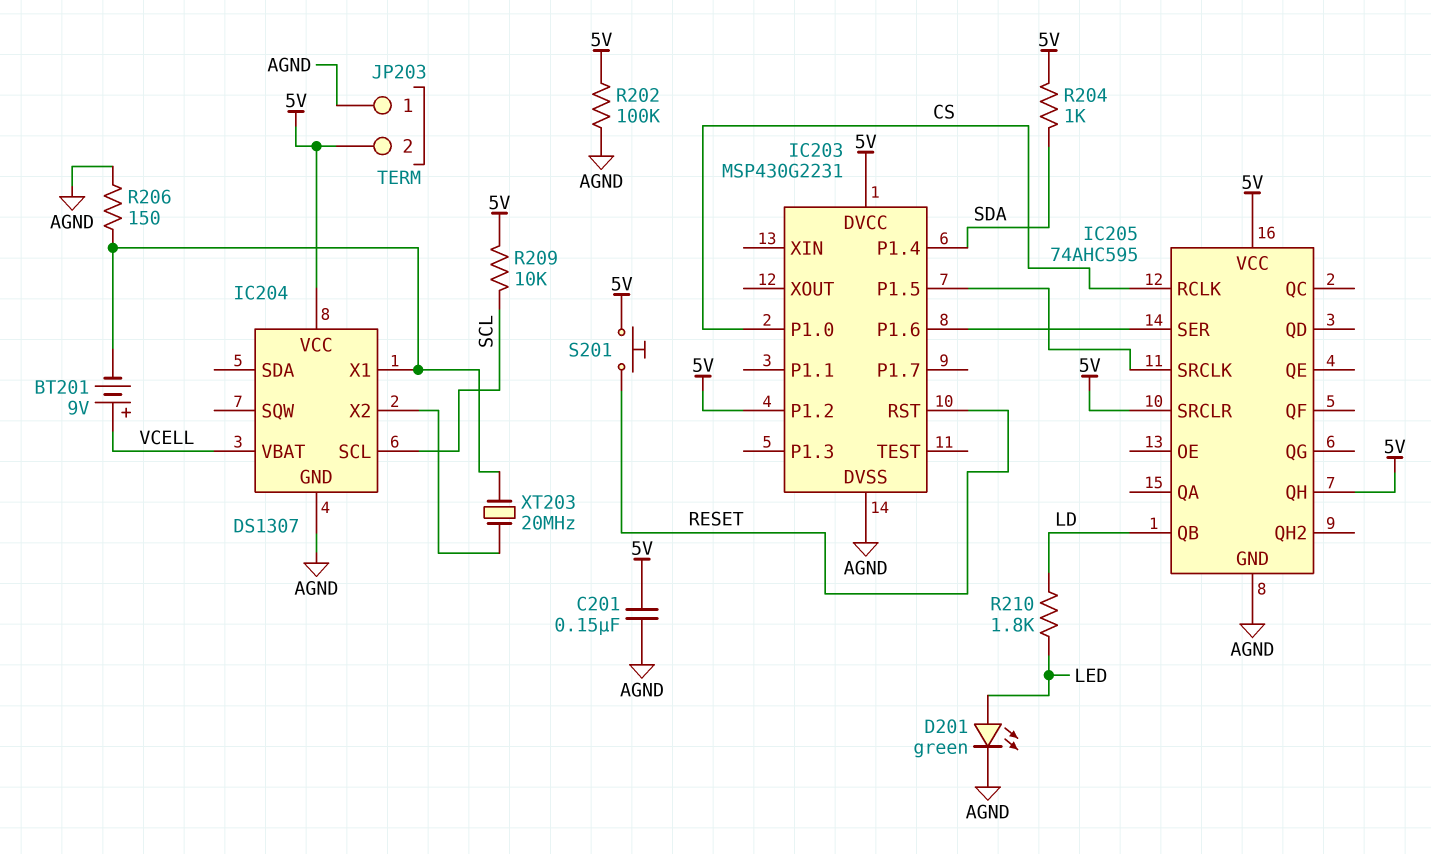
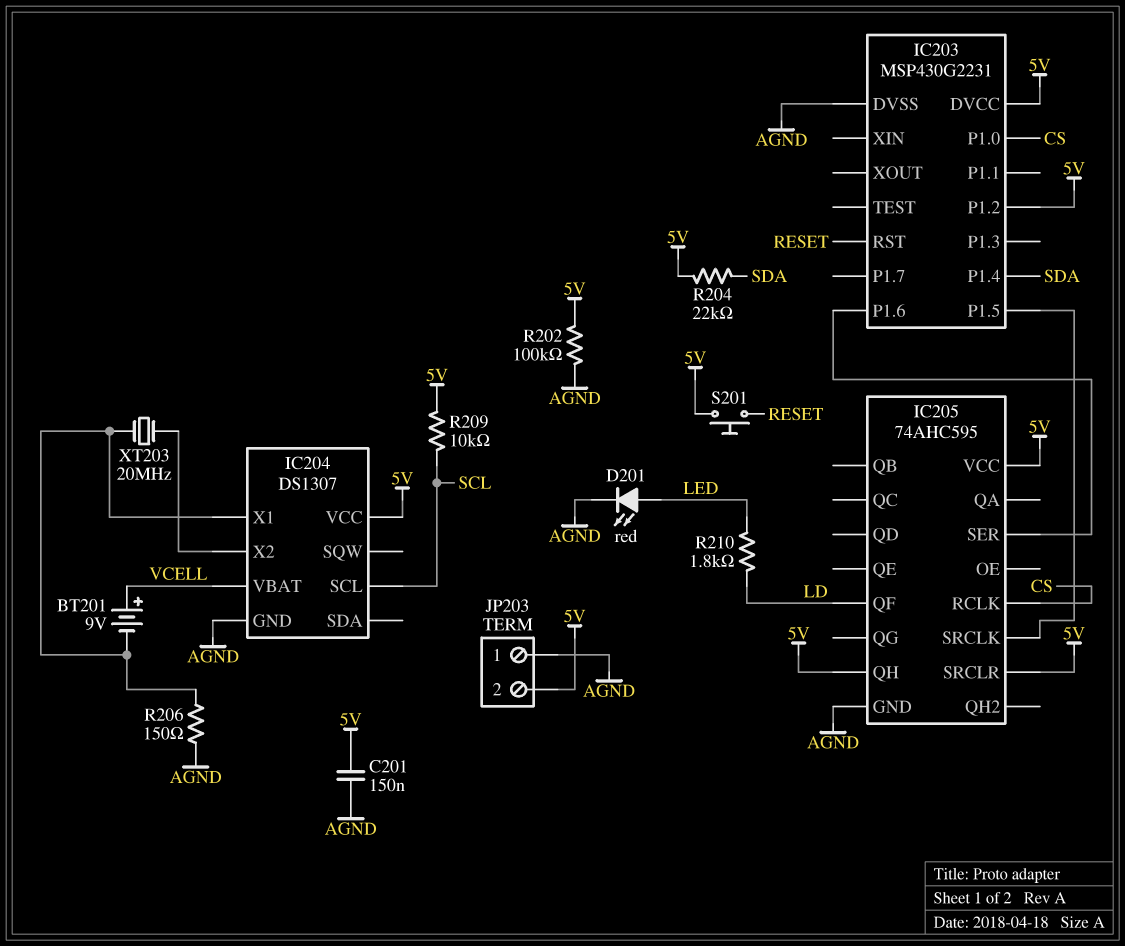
D201: LED green (A LED, K AGND) -> LED red (A LED, K AGND)
IC205 pin QB: LD -> none
IC205 pin QF: none -> LD
R204: 1k (5V, SDA) -> 22k (5V, SDA)

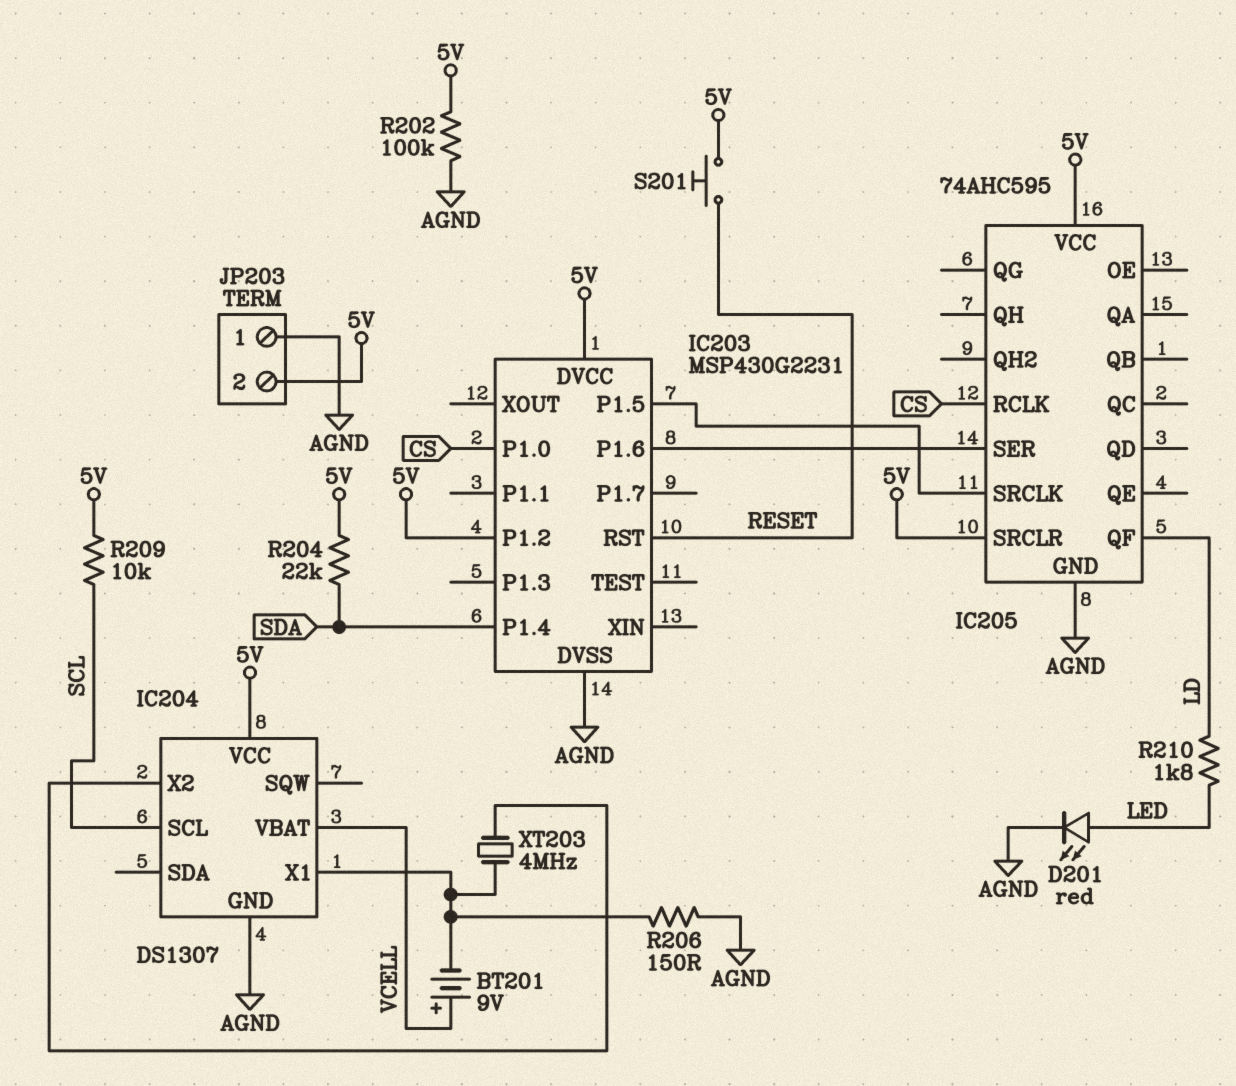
C201: 150nF (5V, AGND) -> none
IC205 pin QH: 5V -> none
XT203: 20MHz (IC204/X1, IC204/X2) -> 4MHz (IC204/X1, IC204/X2)

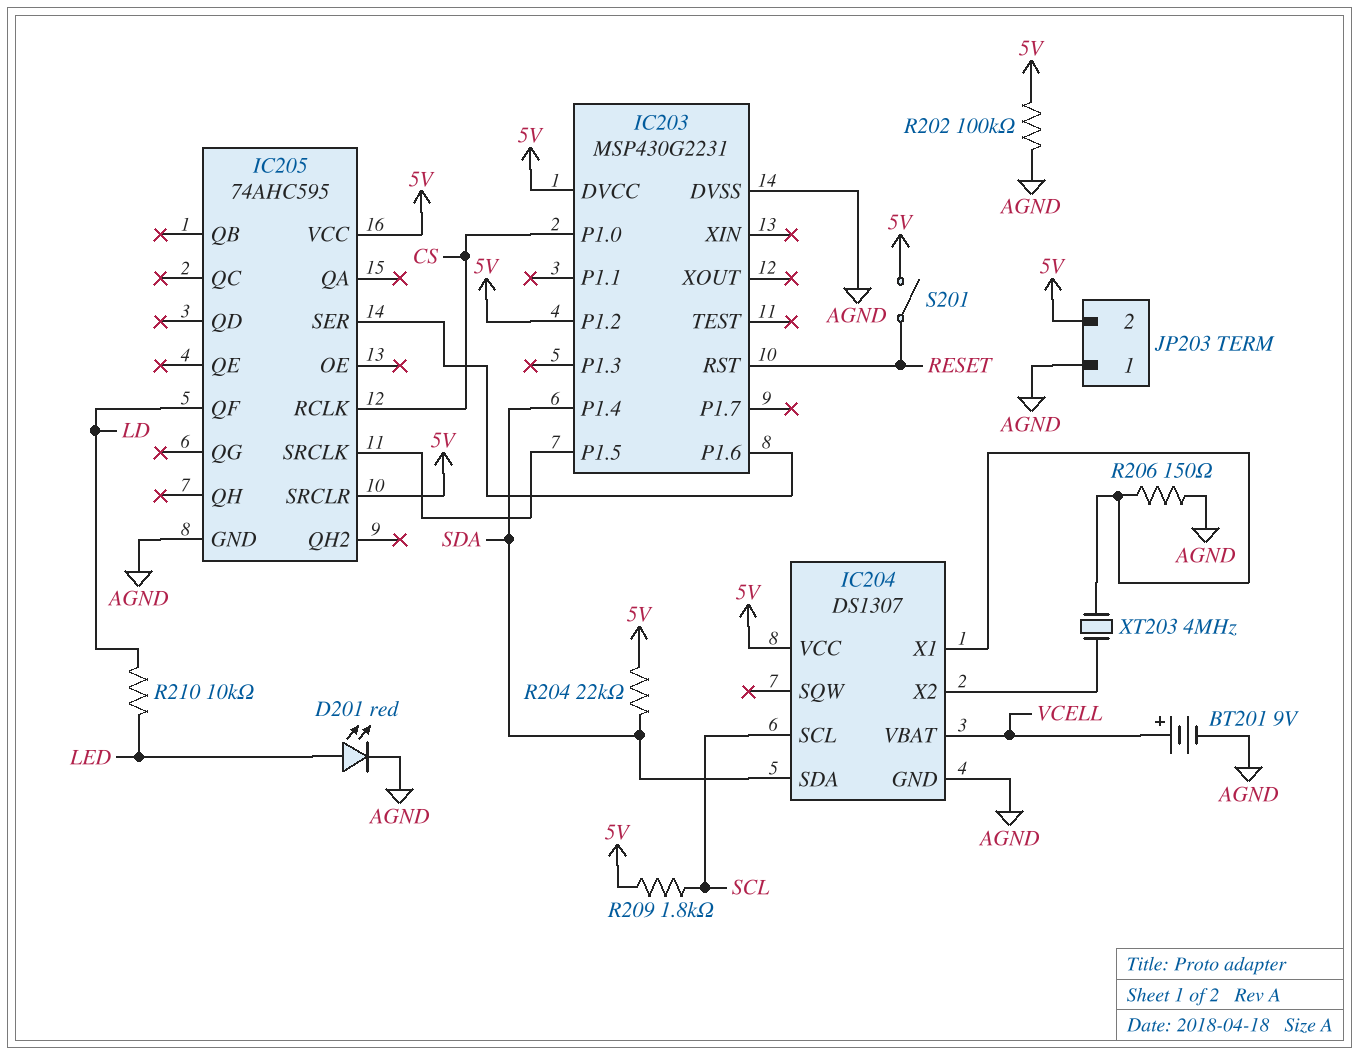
BT201: 9V (plus VCELL, minus IC204/X1) -> 9V (plus VCELL, minus AGND)
IC204 pin SDA: none -> SDA
R209: 10k (5V, SCL) -> 1.8k (5V, SCL)
R210: 1.8k (LD, LED) -> 10k (LD, LED)
S201: button (5V, RESET) -> switch (5V, RESET)

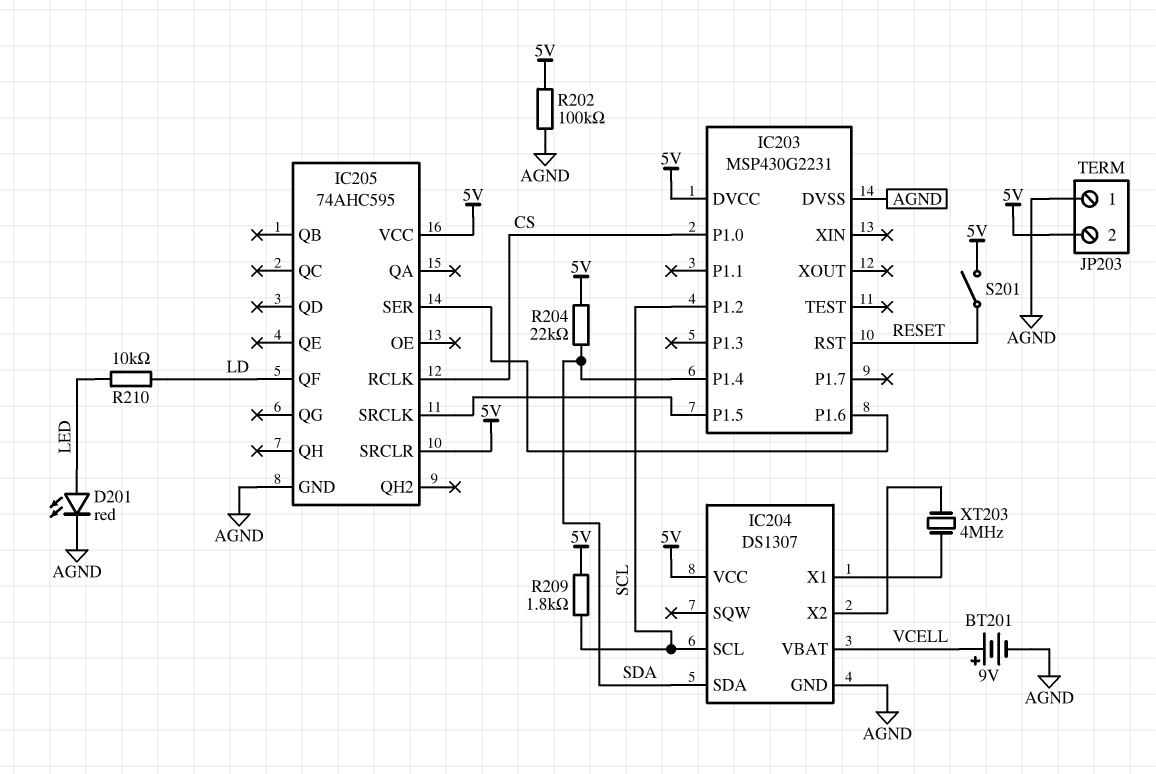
IC203 pin P1.2: 5V -> SCL
R206: 150 (AGND, IC204/X1) -> none

